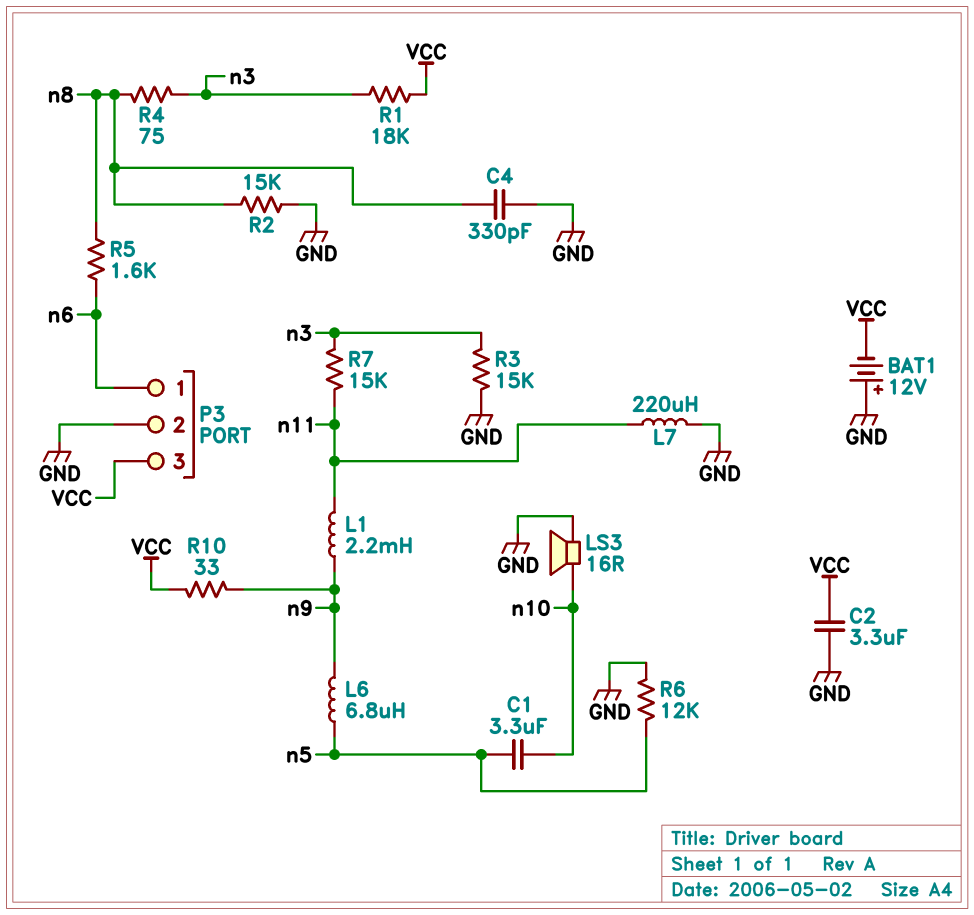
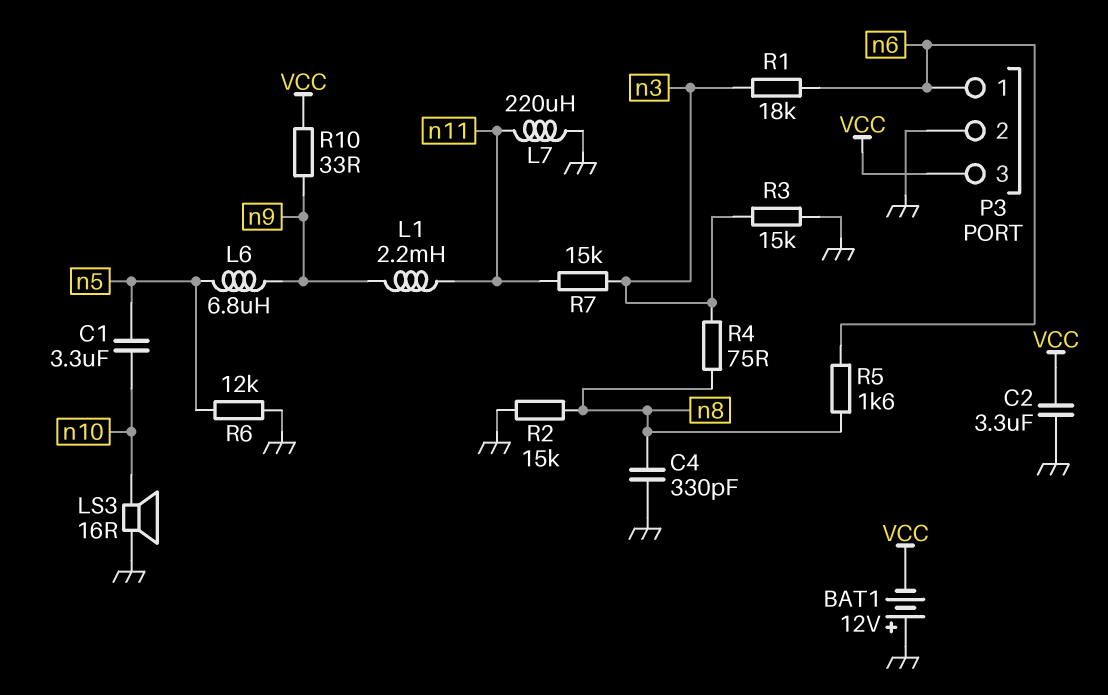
R1: 18k (VCC, n3) -> 18k (n3, n6)

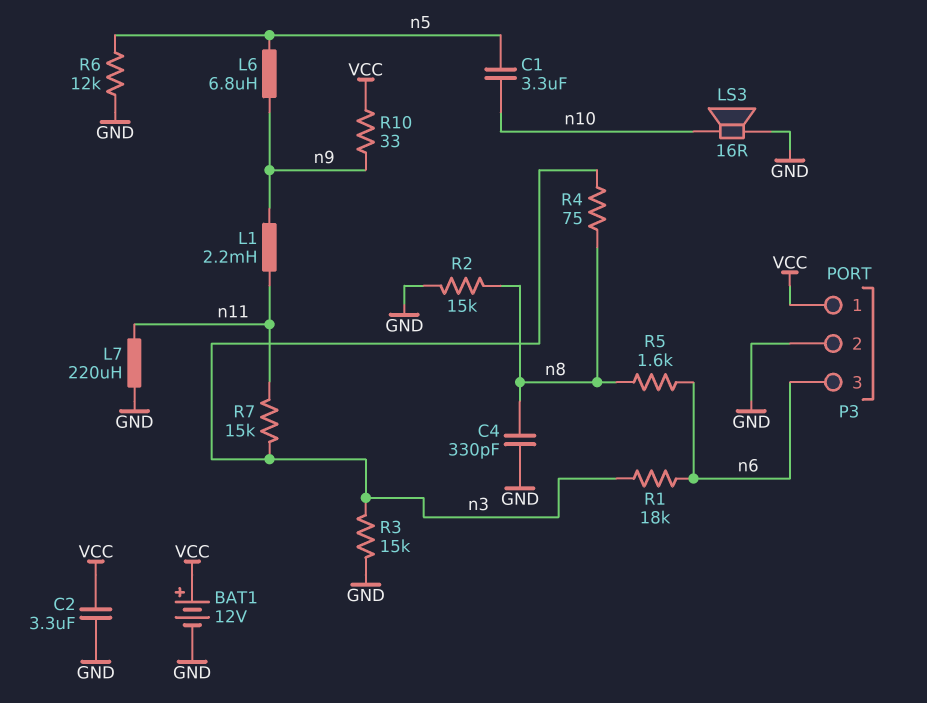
BAT1: 12V (plus GND, minus VCC) -> 12V (plus VCC, minus GND)
P3 pin 1: n6 -> VCC
P3 pin 3: VCC -> n6

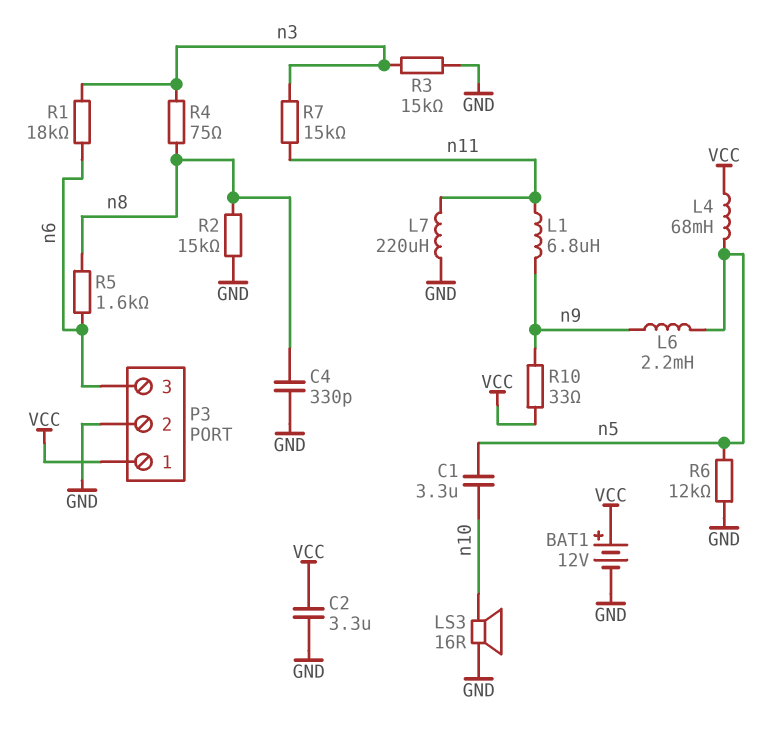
L1: 2.2mH (n9, n11) -> 6.8uH (n9, n11)
L4: none -> 68mH (VCC, n5)
L6: 6.8uH (n5, n9) -> 2.2mH (n5, n9)

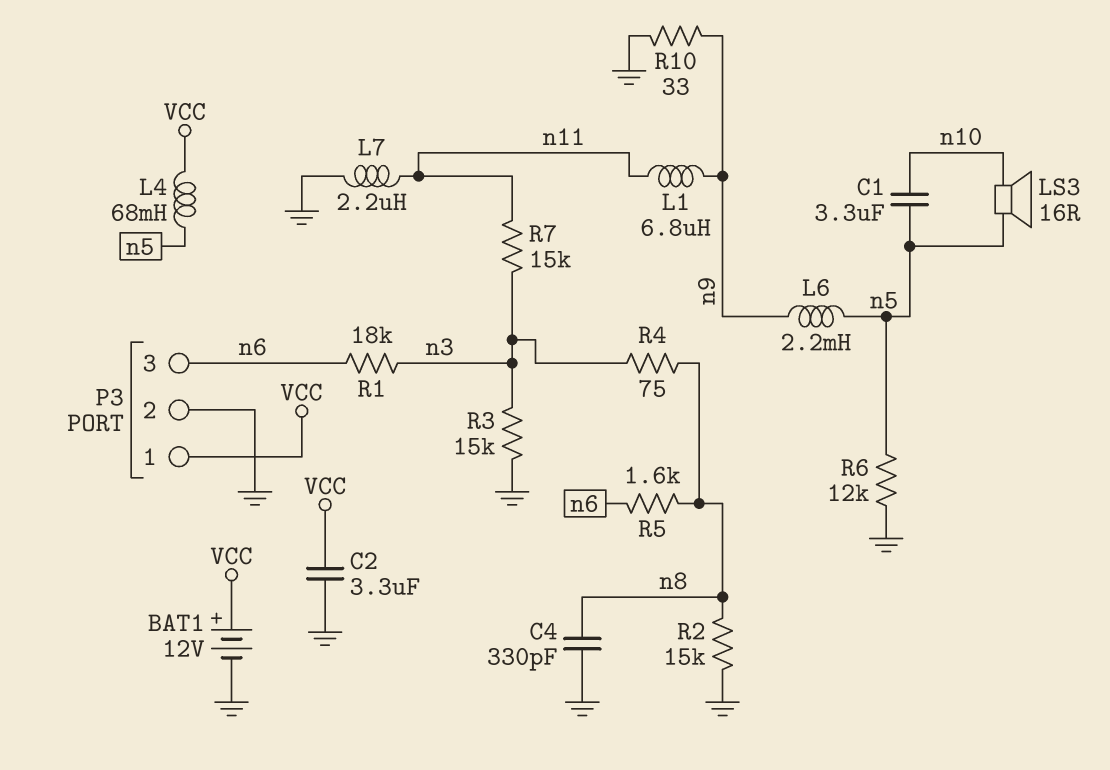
L7: 220uH (GND, n11) -> 2.2uH (GND, n11)
LS3: speaker 16R (GND, n10) -> speaker 16R (n5, n10)
R10: 33 (VCC, n9) -> 33 (GND, n9)

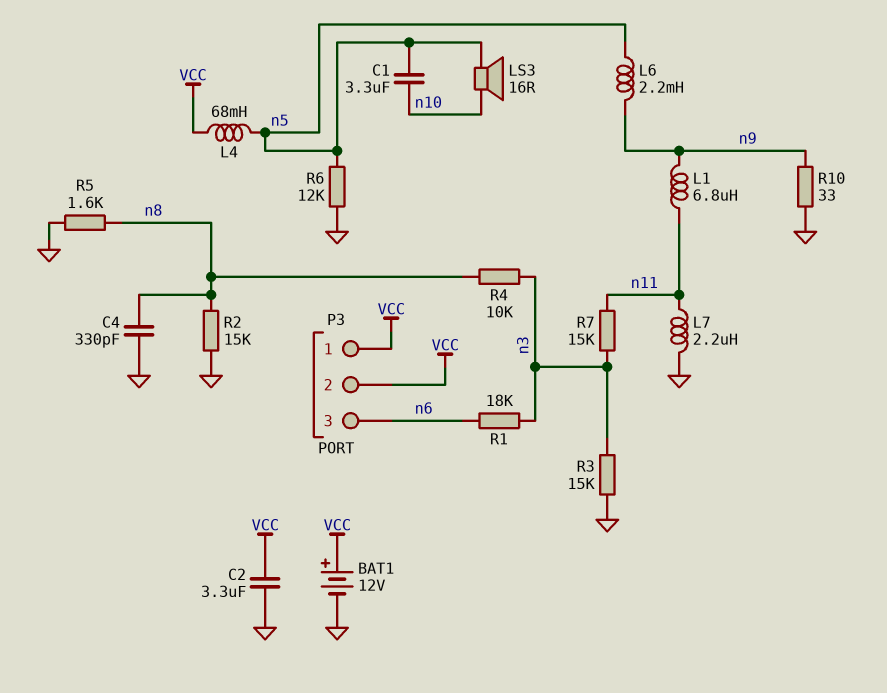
P3 pin 2: GND -> VCC
R4: 75 (n3, n8) -> 10k (n3, n8)
R5: 1.6k (n6, n8) -> 1.6k (GND, n8)

